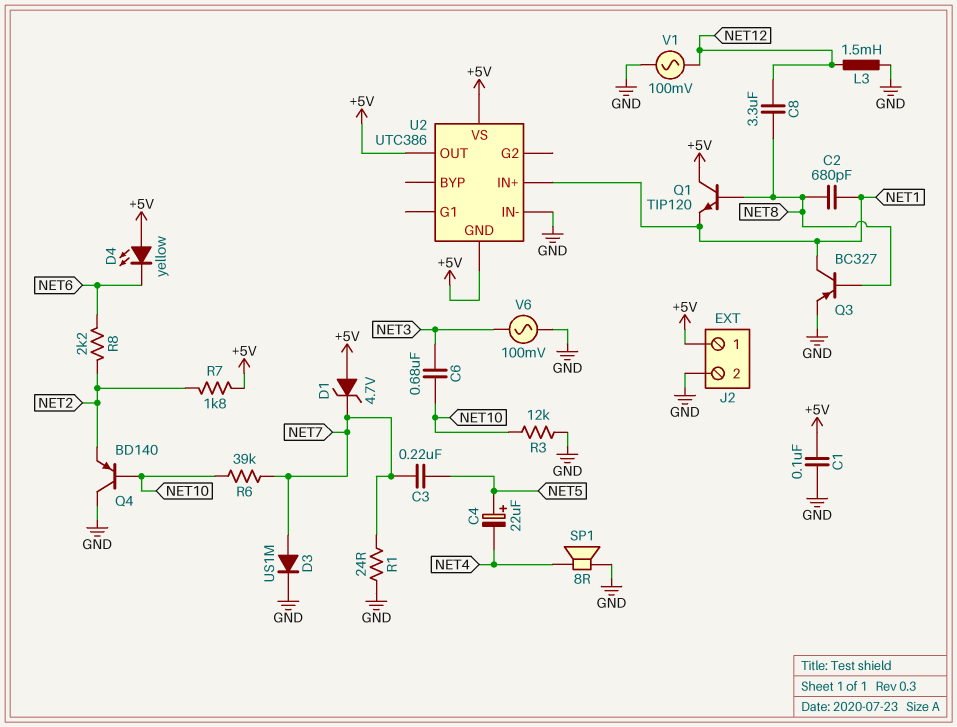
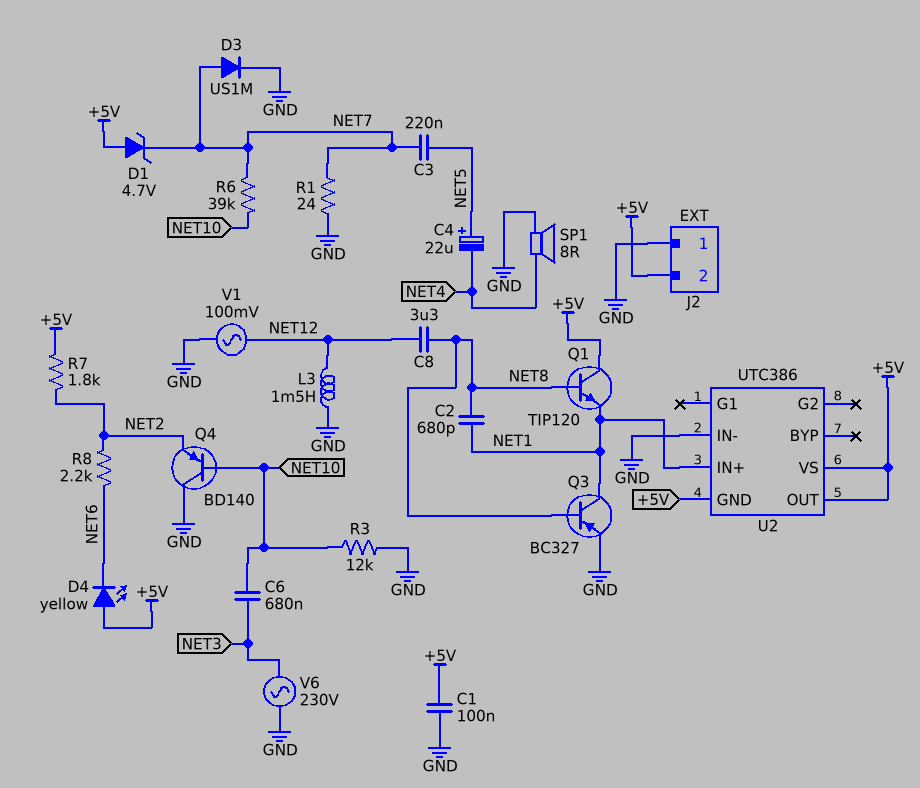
J2 pin 1: +5V -> GND
J2 pin 2: GND -> +5V
V6: AC 100mV (GND, NET3) -> AC 230V (GND, NET3)

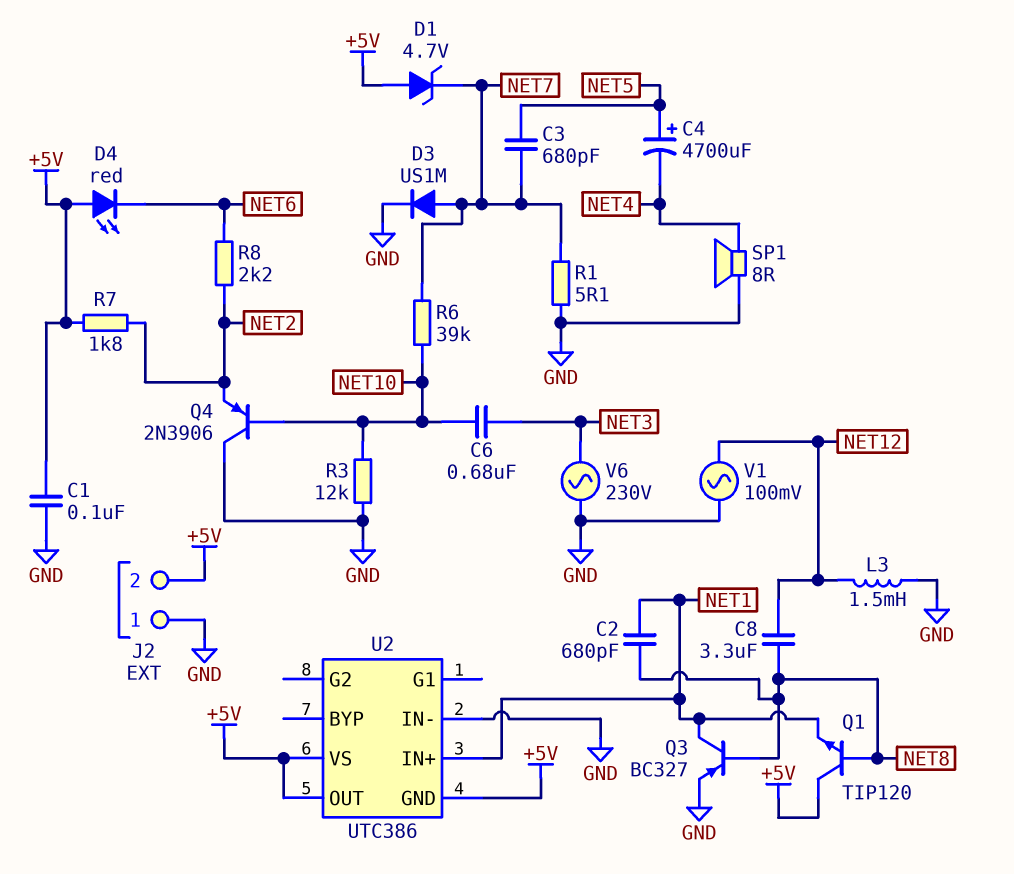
C3: 220nF (NET5, NET7) -> 680pF (NET5, NET7)
C4: 22uF (plus NET5, minus NET4) -> 4700uF (plus NET5, minus NET4)
D4: LED yellow (A +5V, K NET6) -> LED red (A +5V, K NET6)
Q4: PNP BD140 (B NET10, C GND, E NET2) -> PNP 2N3906 (B NET10, C GND, E NET2)
R1: 24 (GND, NET7) -> 5.1 (GND, NET7)

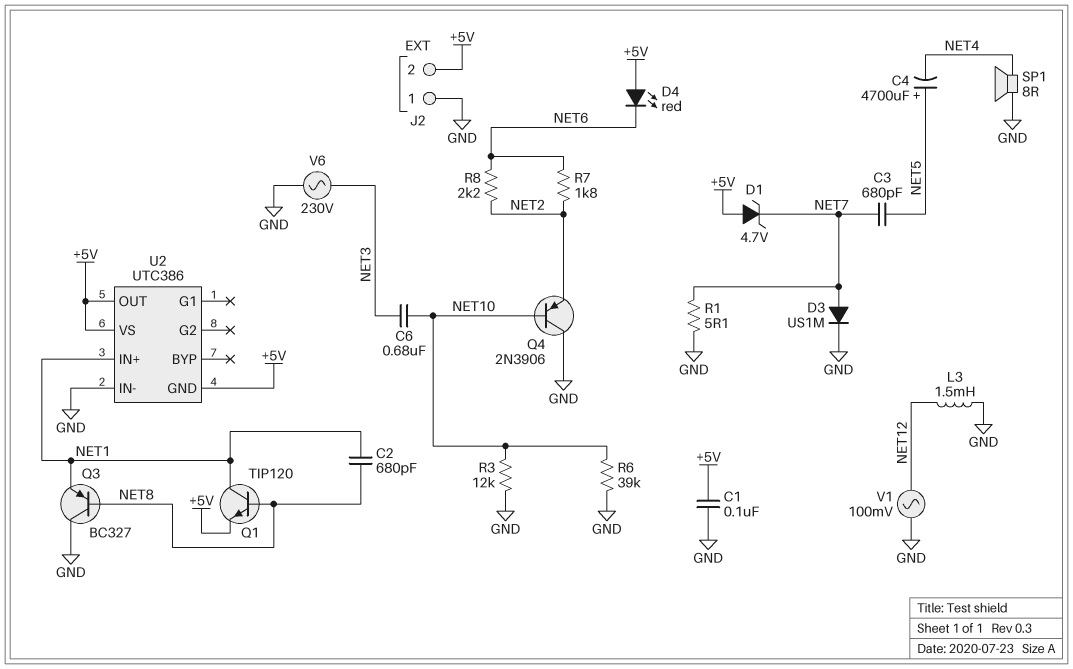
C8: 3.3uF (NET8, NET12) -> none
Q1: NPN TIP120 (B NET8, C +5V, E NET1) -> NPN TIP120 (B NET8, C NET1, E +5V)
Q3: PNP BC327 (B NET8, C NET1, E GND) -> PNP BC327 (B NET8, C GND, E NET1)
R6: 39k (NET7, NET10) -> 39k (GND, NET10)
R7: 1.8k (+5V, NET2) -> 1.8k (NET2, NET6)

